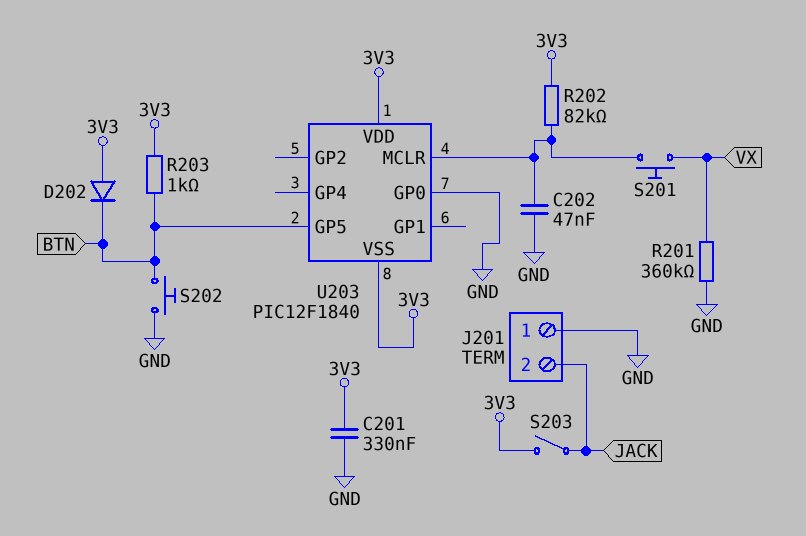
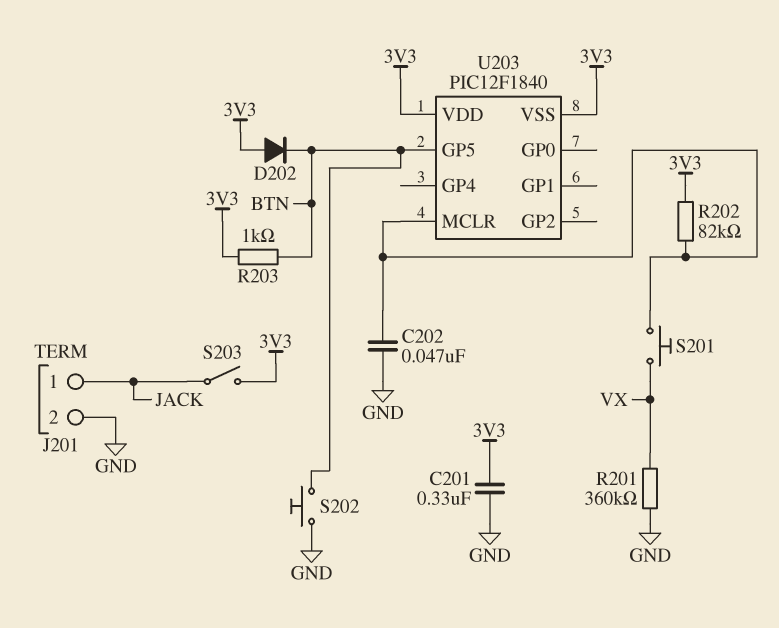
J201 pin 1: GND -> JACK
J201 pin 2: JACK -> GND
U203 pin GP0: GND -> none

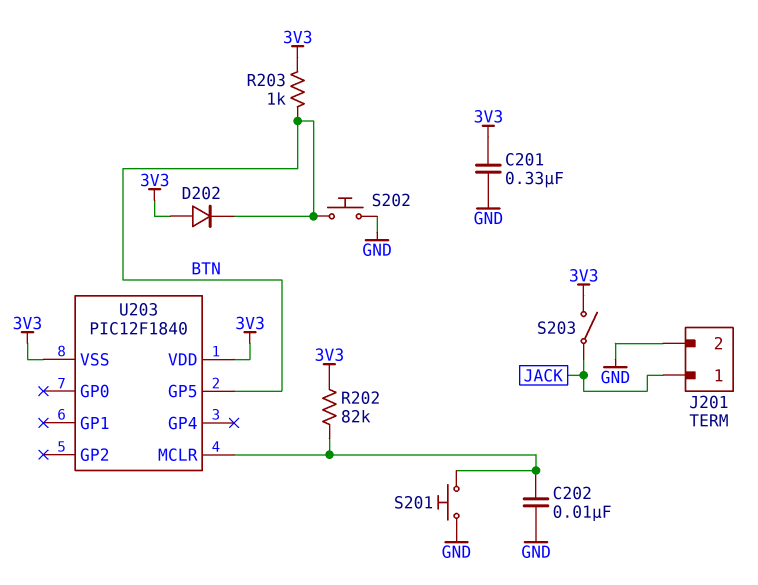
C202: 47nF (GND, U203/MCLR) -> 10nF (GND, U203/MCLR)
R201: 360k (GND, VX) -> none
S201: button (U203/MCLR, VX) -> button (GND, U203/MCLR)

